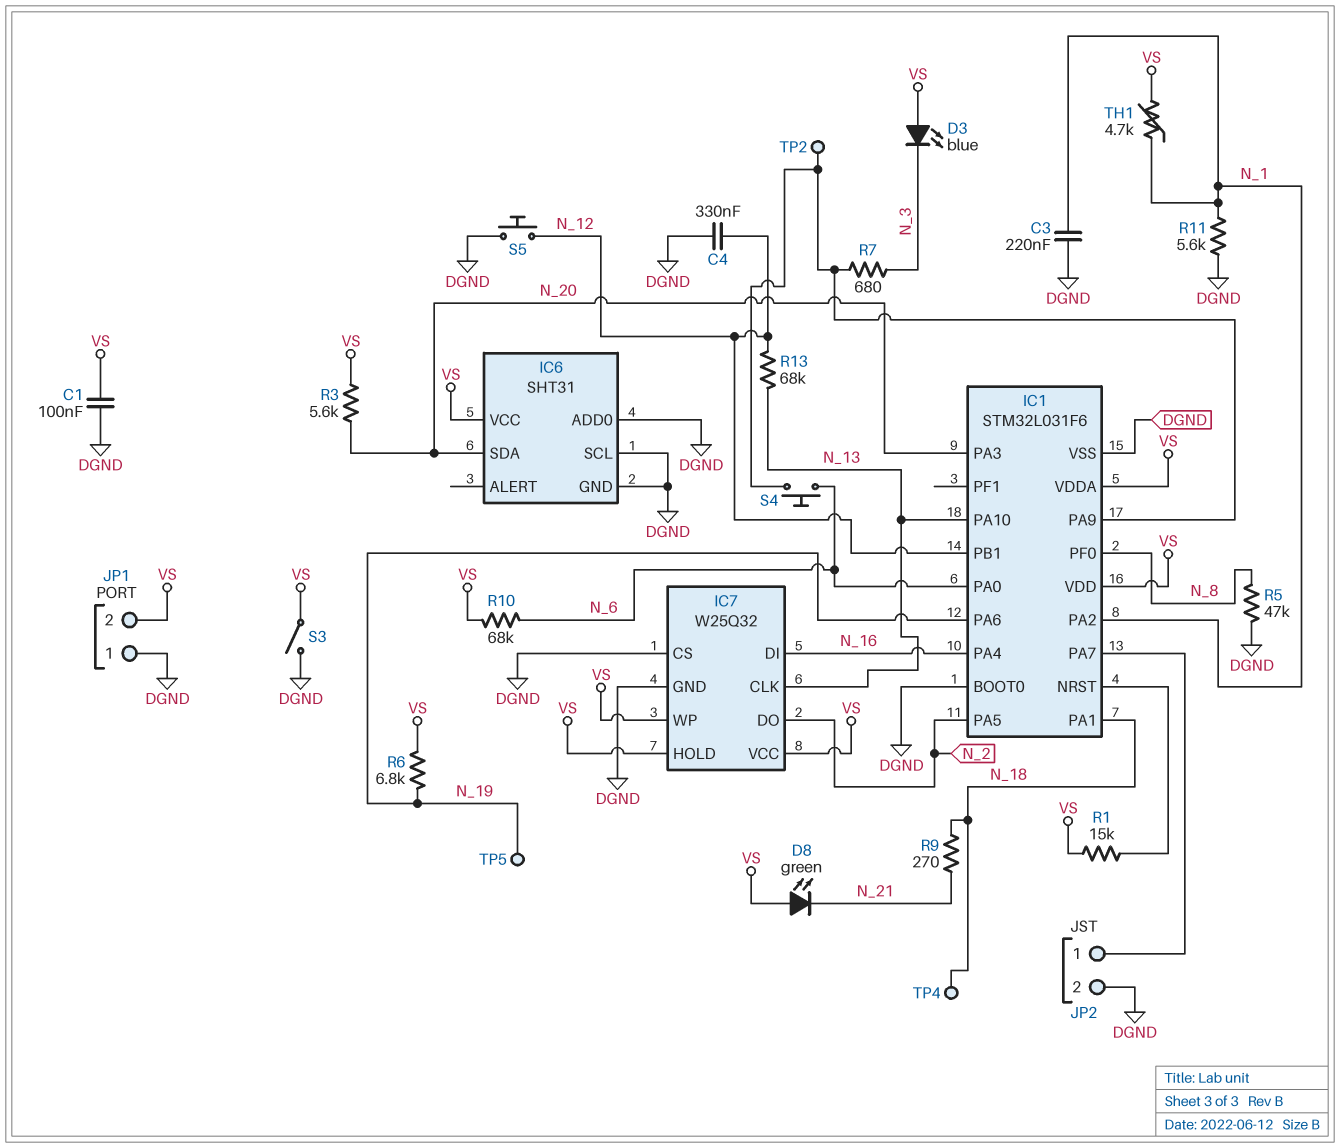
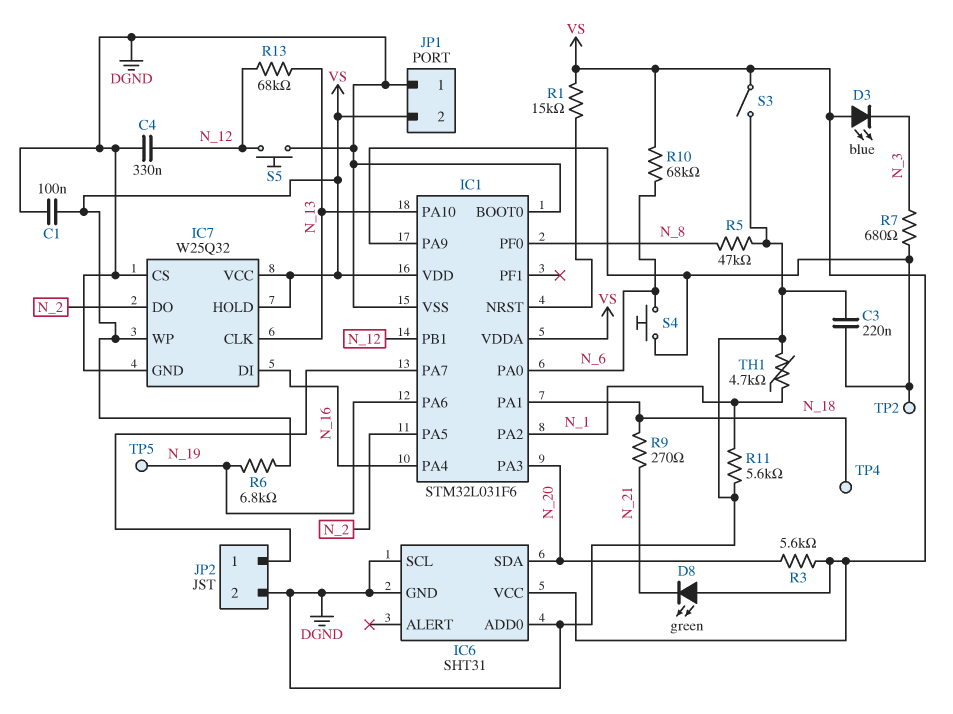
C3: 220nF (DGND, N_1) -> 220nF (DGND, IC1/PA9)
TH1: 4.7k (N_1, VS) -> 4.7k (DGND, N_1)

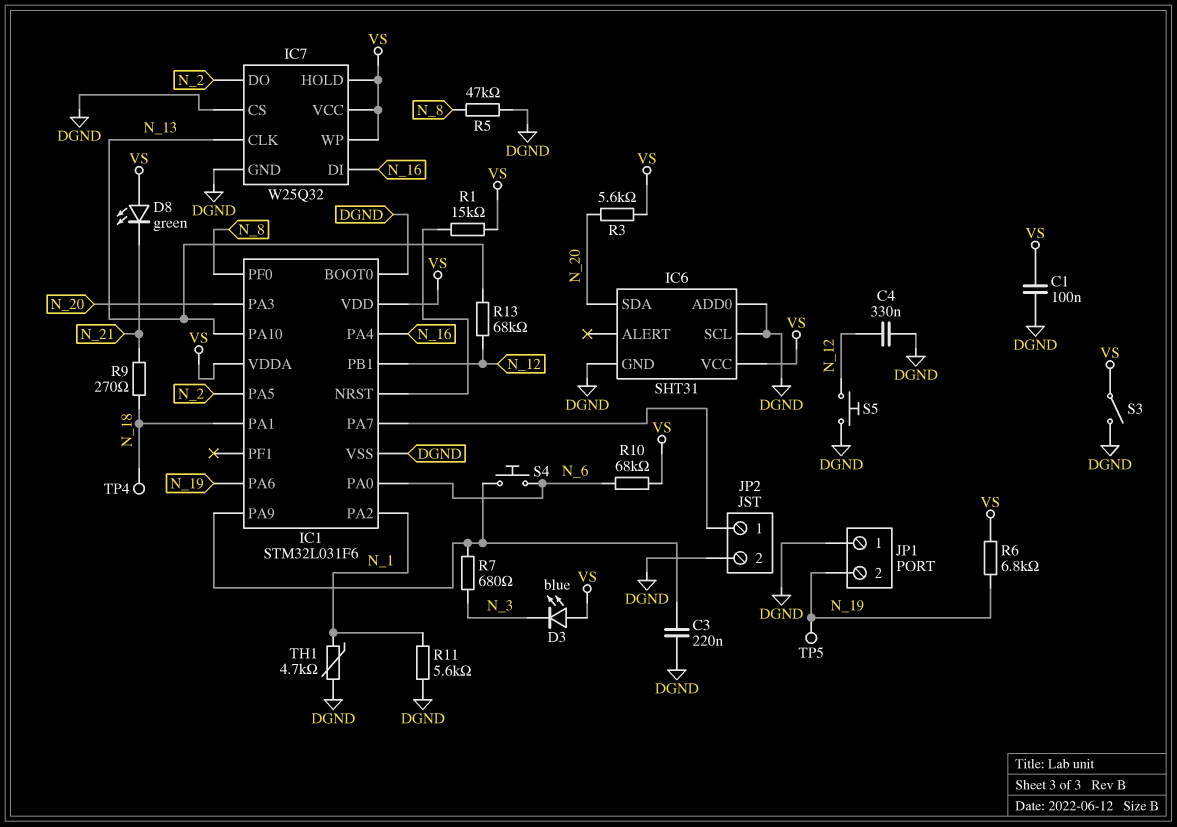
JP1 pin 2: VS -> N_19
TP2: test point (IC1/PA9) -> none

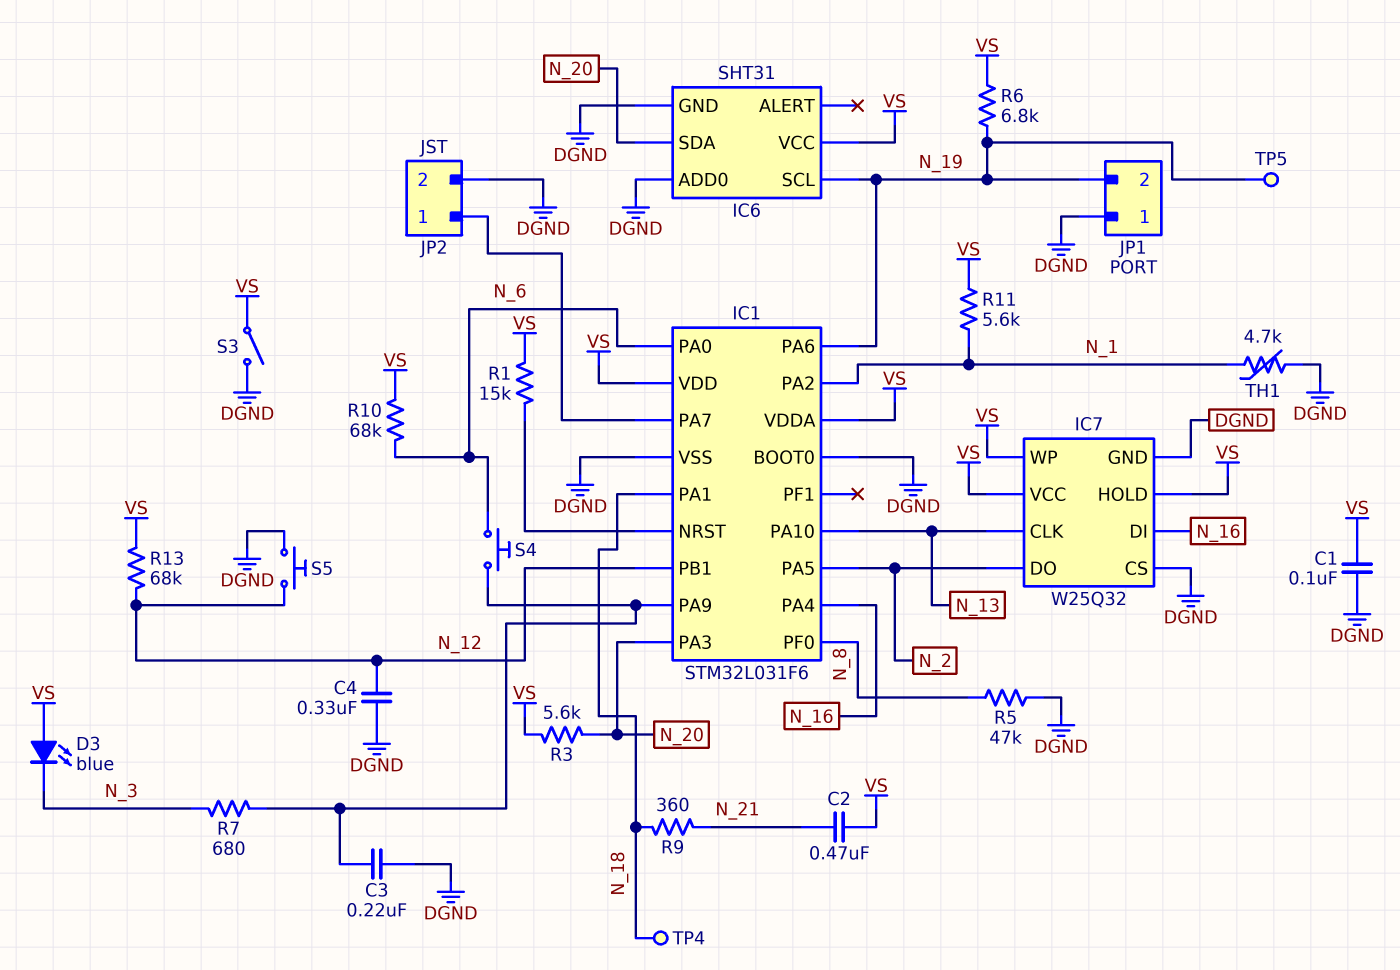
C2: none -> 470nF (N_21, VS)
D8: LED green (A VS, K N_21) -> none
IC6 pin SCL: DGND -> N_19
R9: 270 (N_18, N_21) -> 360 (N_18, N_21)
R11: 5.6k (DGND, N_1) -> 5.6k (N_1, VS)
R13: 68k (N_12, N_13) -> 68k (N_12, VS)

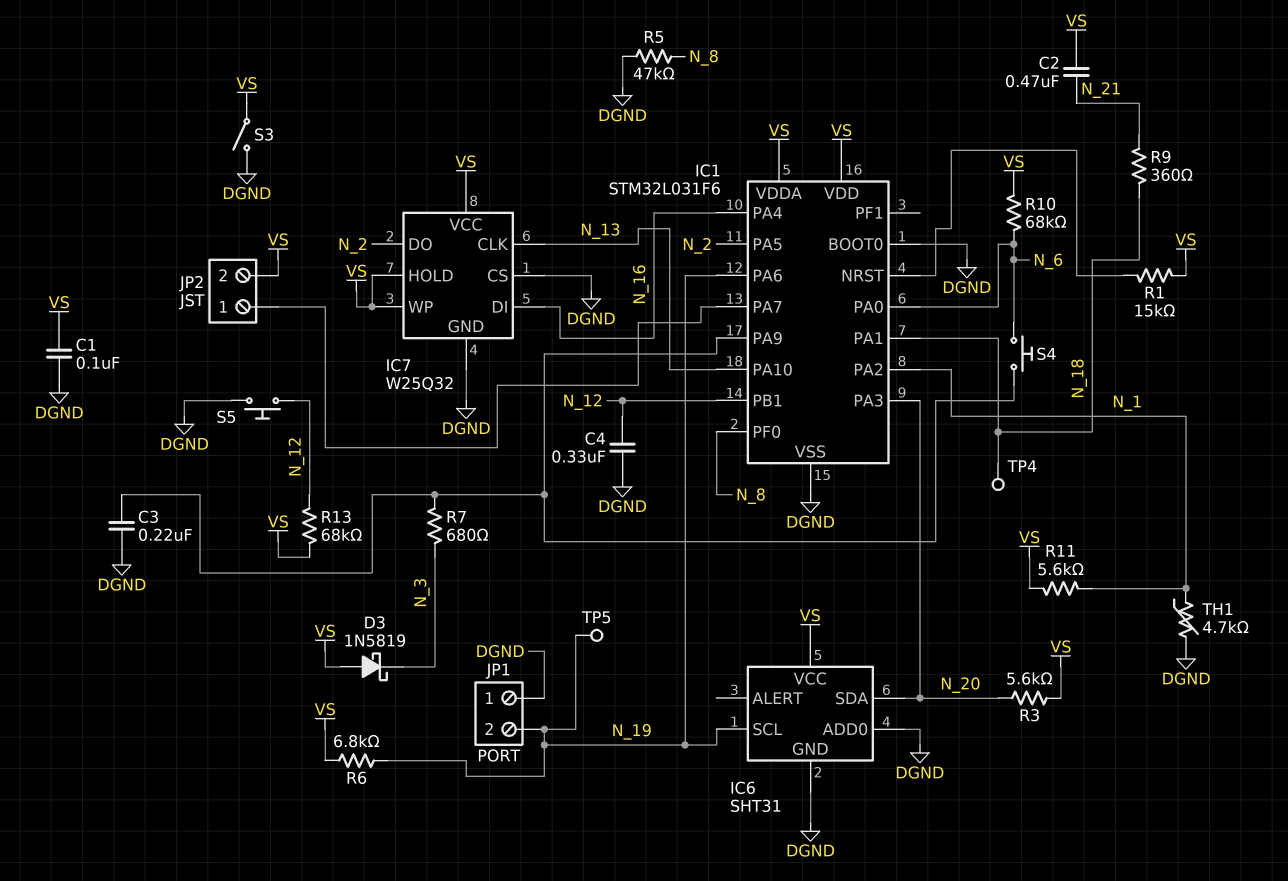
D3: LED blue (A VS, K N_3) -> schottky 1N5819 (A VS, K N_3)
JP2 pin 2: DGND -> VS

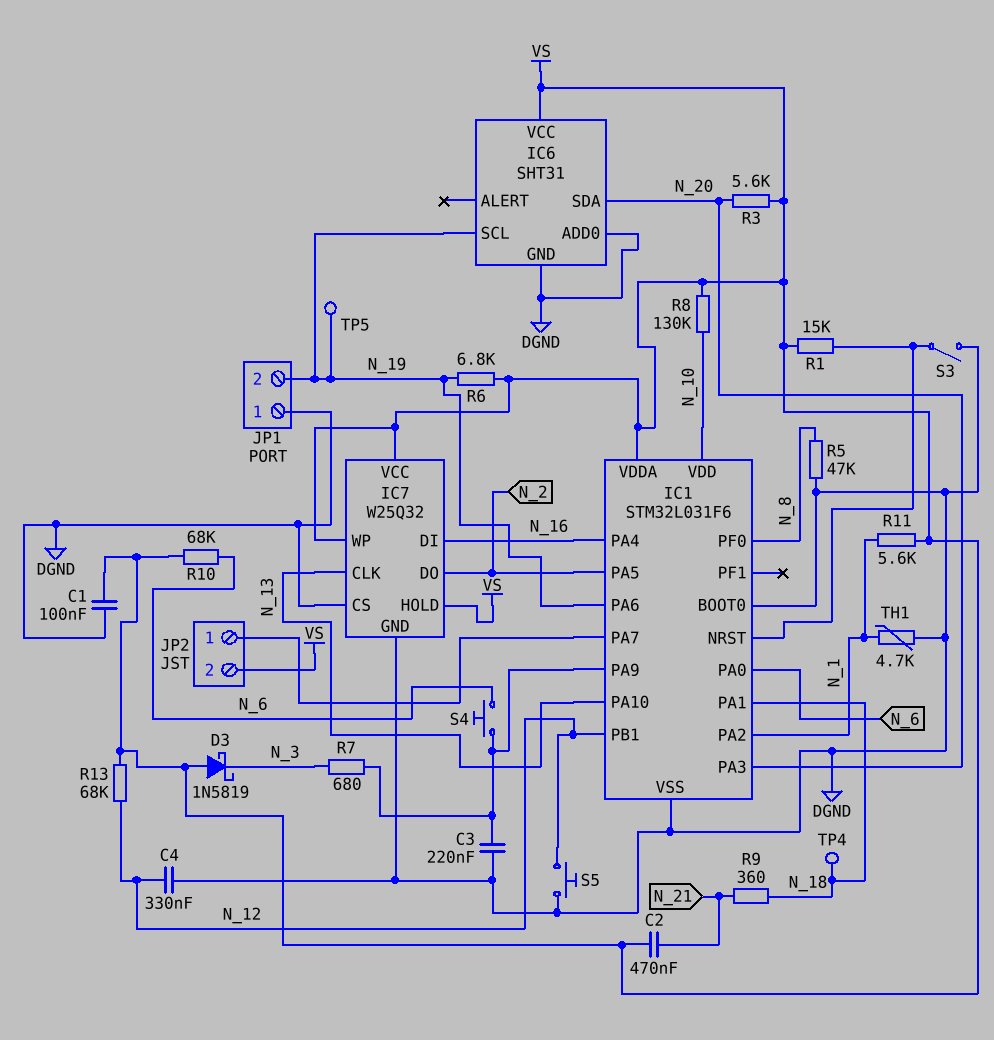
IC1 pin VDD: VS -> N_10
R8: none -> 130k (N_10, VS)
S3: switch (DGND, VS) -> switch (DGND, IC1/NRST)

